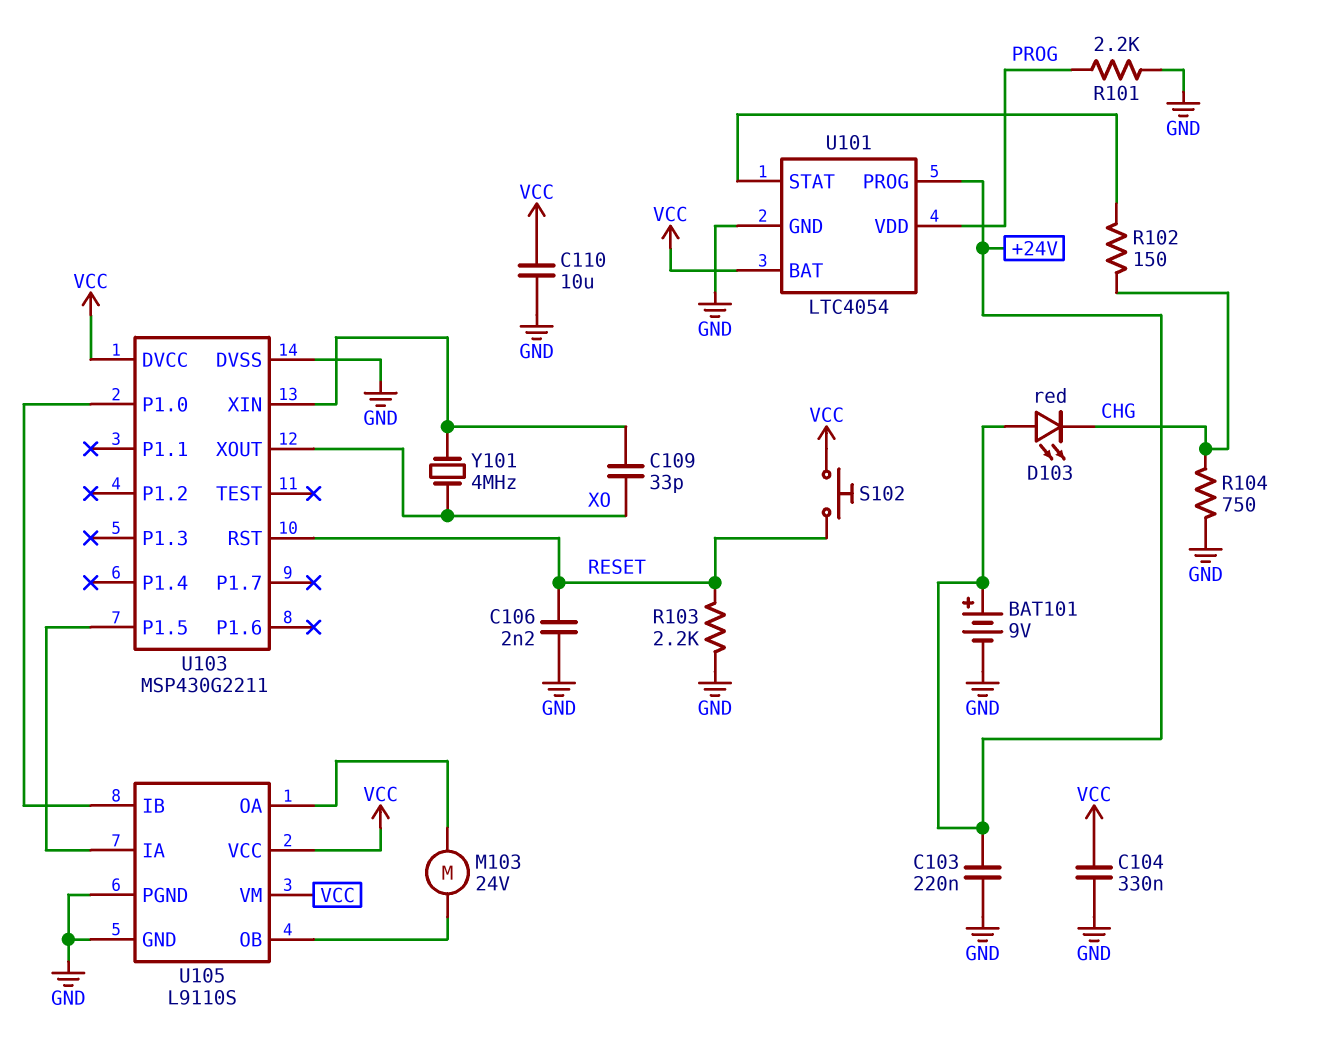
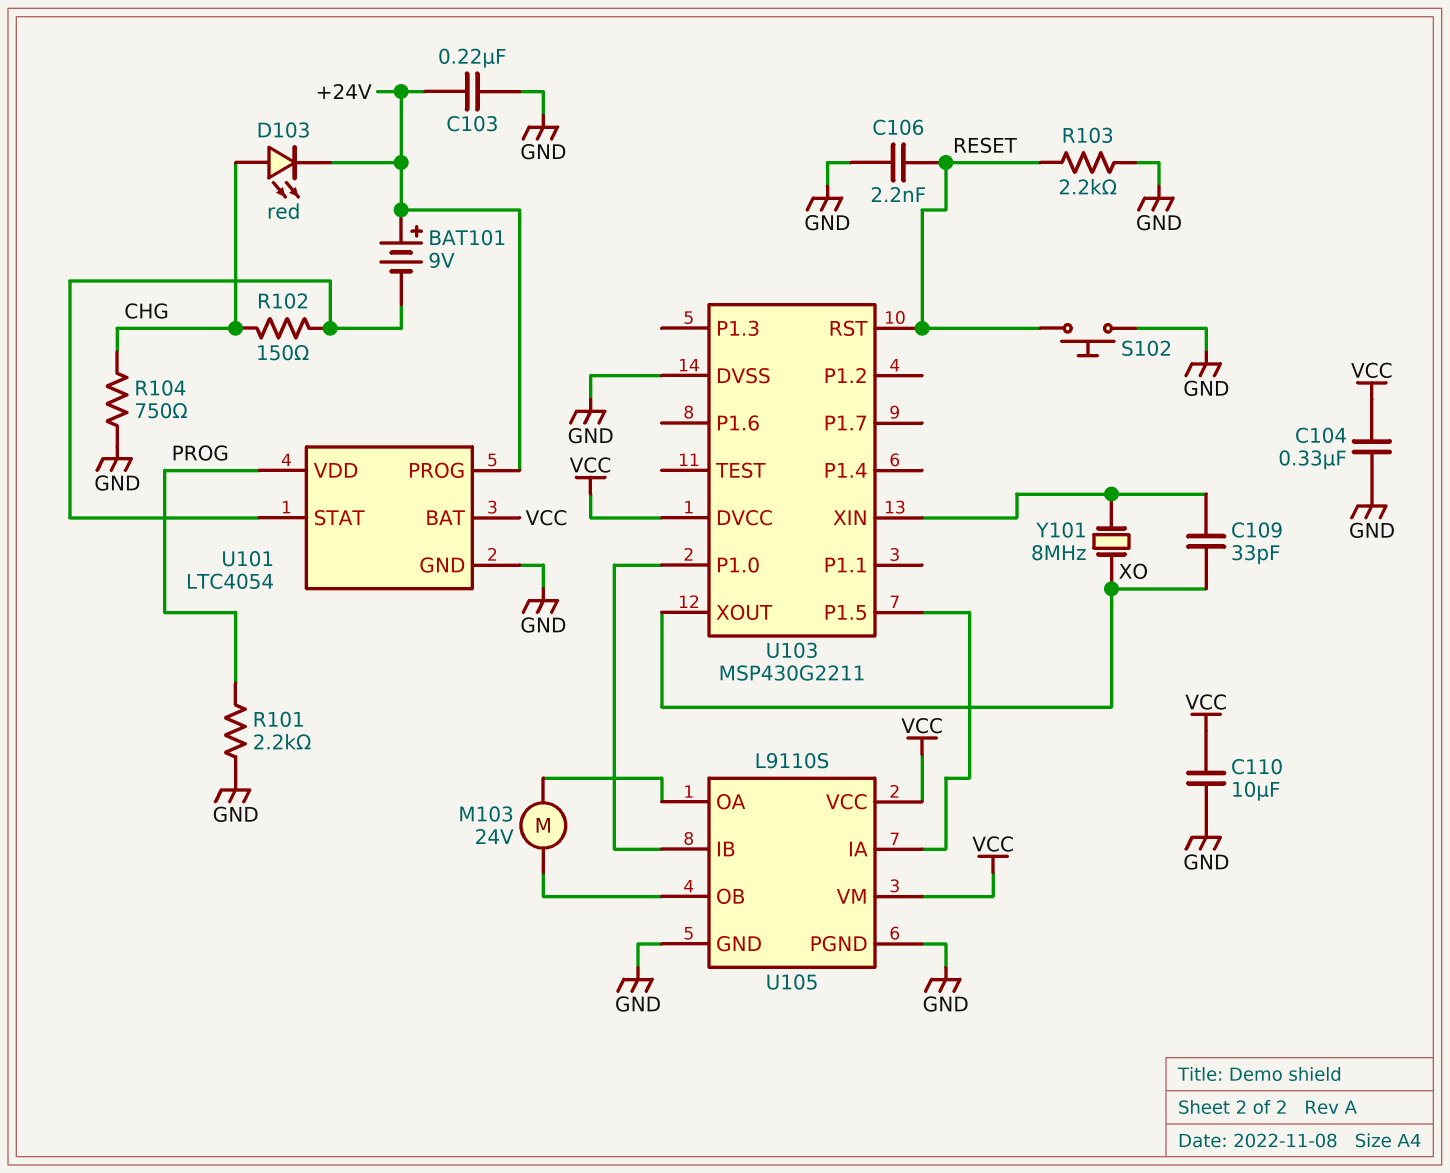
BAT101: 9V (plus +24V, minus GND) -> 9V (plus +24V, minus U101/STAT)
D103: LED red (A +24V, K CHG) -> LED red (A CHG, K +24V)
S102: button (RESET, VCC) -> button (GND, RESET)
Y101: 4MHz (U103/XIN, XO) -> 8MHz (U103/XIN, XO)

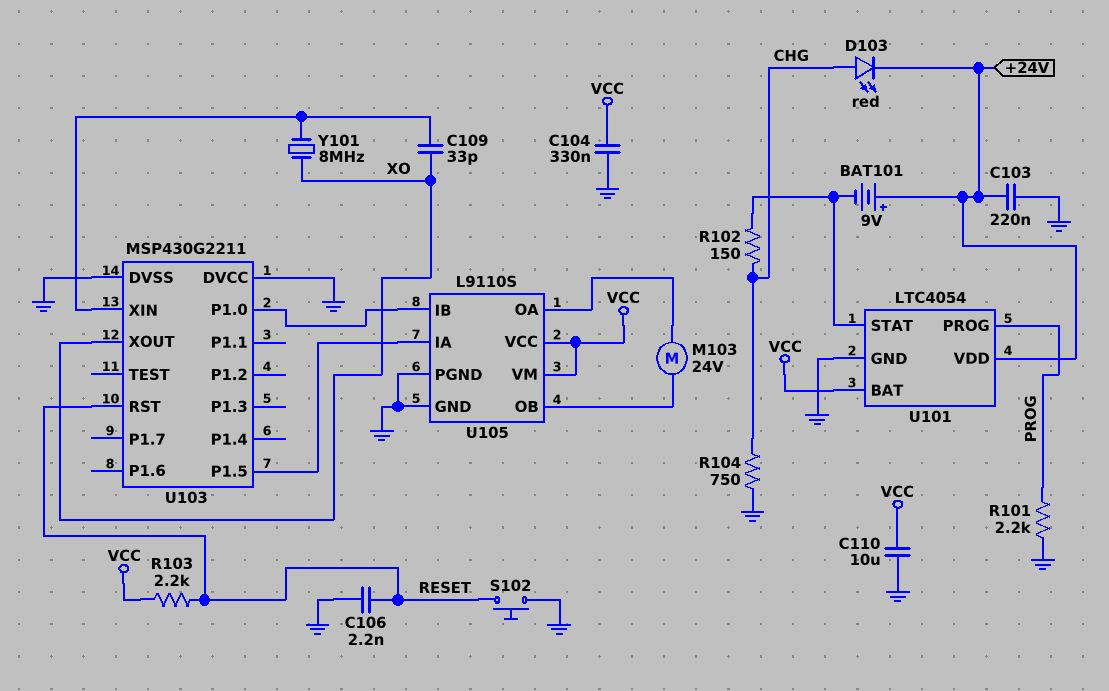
R103: 2.2k (GND, RESET) -> 2.2k (RESET, VCC)
U101 pin PROG: +24V -> PROG
U101 pin VDD: PROG -> +24V
U103 pin DVCC: VCC -> GND

